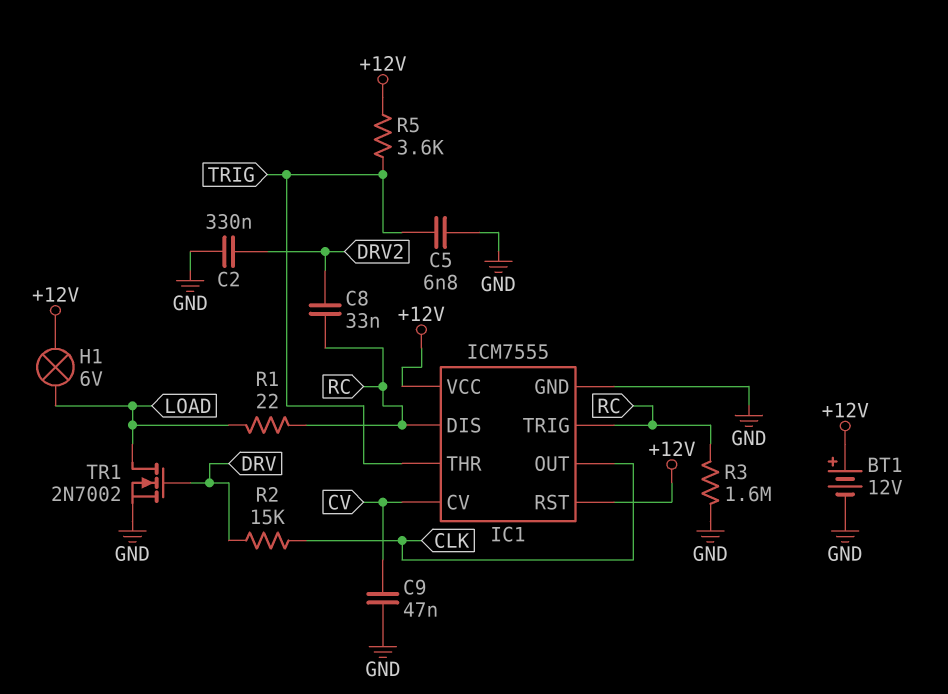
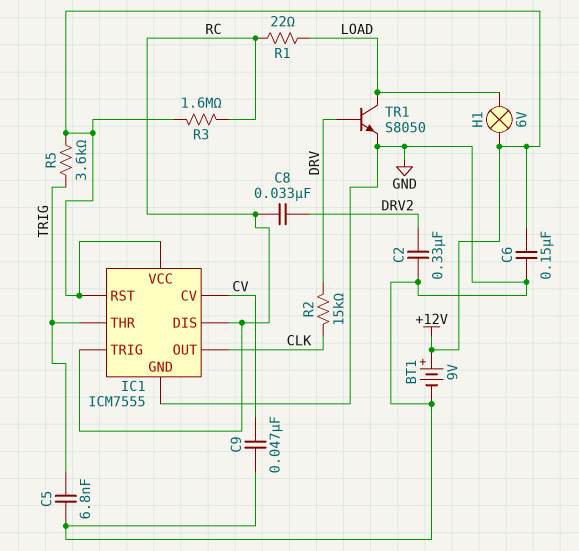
BT1: 12V (plus +12V, minus GND) -> 9V (plus +12V, minus GND)
C6: none -> 150nF (+12V, GND)
R3: 1.6M (GND, RC) -> 1.6M (+12V, RC)
TR1: NMOS 2N7002 (G DRV, D LOAD, S GND) -> NPN S8050 (B DRV, C LOAD, E GND)

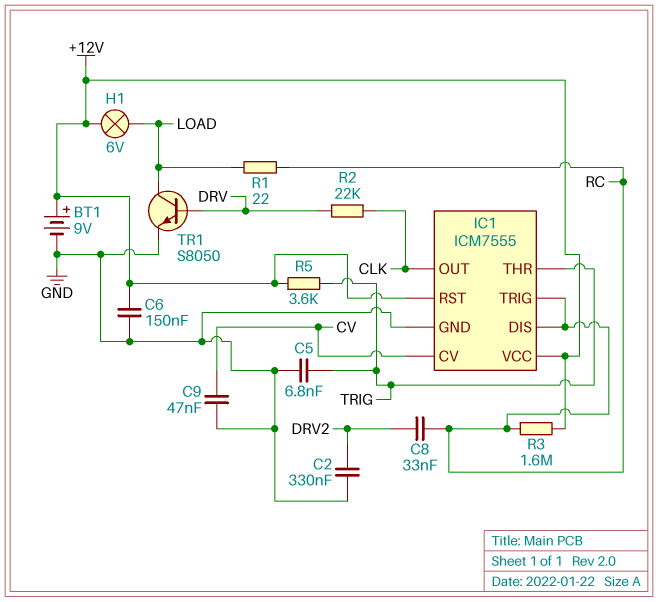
R2: 15k (CLK, DRV) -> 22k (CLK, DRV)

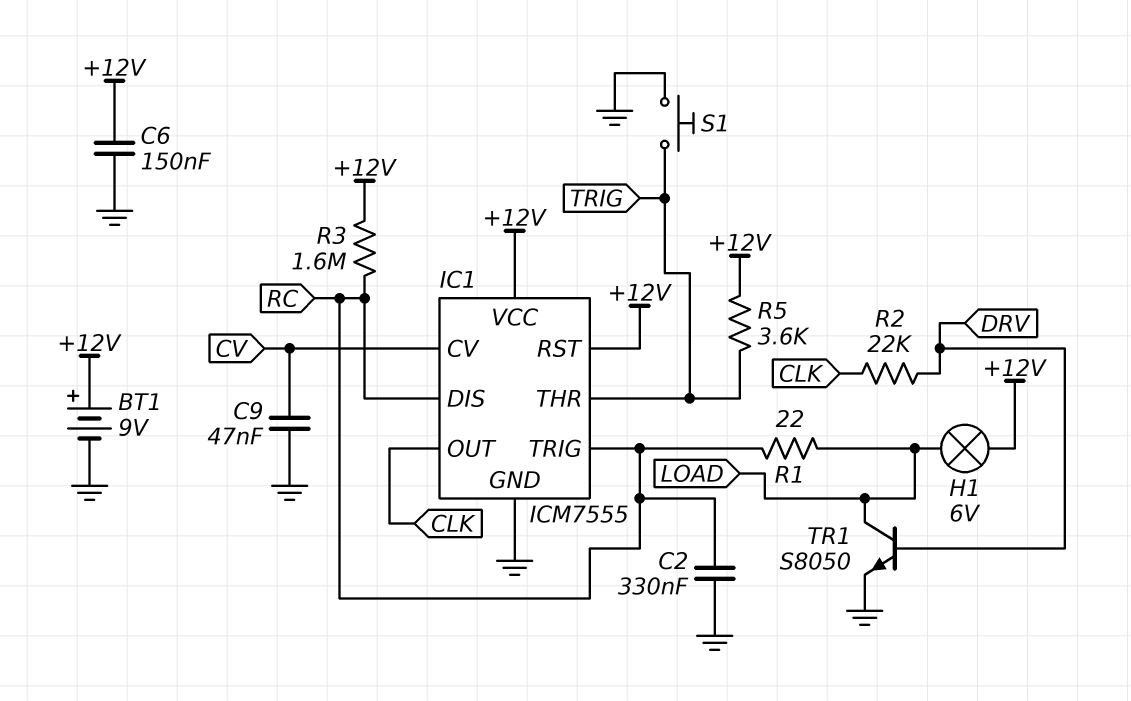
C2: 330nF (DRV2, GND) -> 330nF (GND, RC)
C5: 6.8nF (GND, TRIG) -> none
C8: 33nF (DRV2, RC) -> none
S1: none -> button (GND, TRIG)

